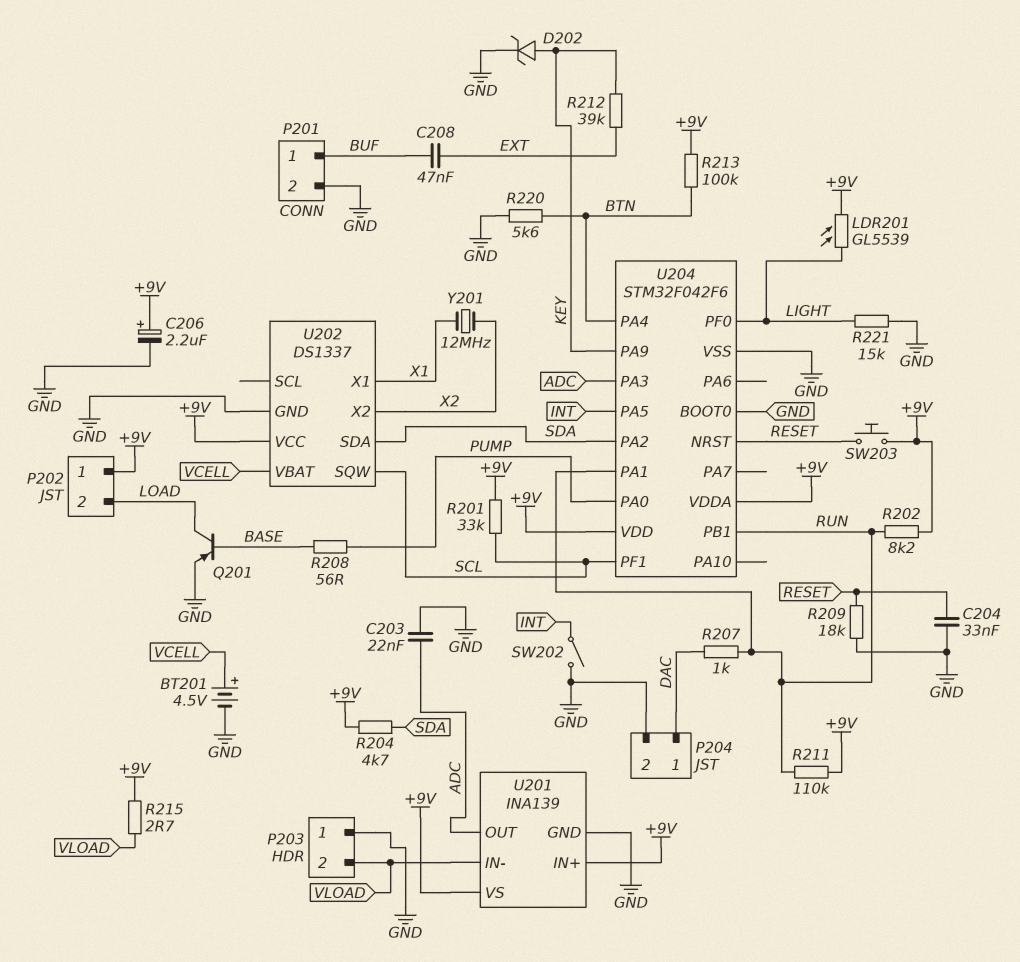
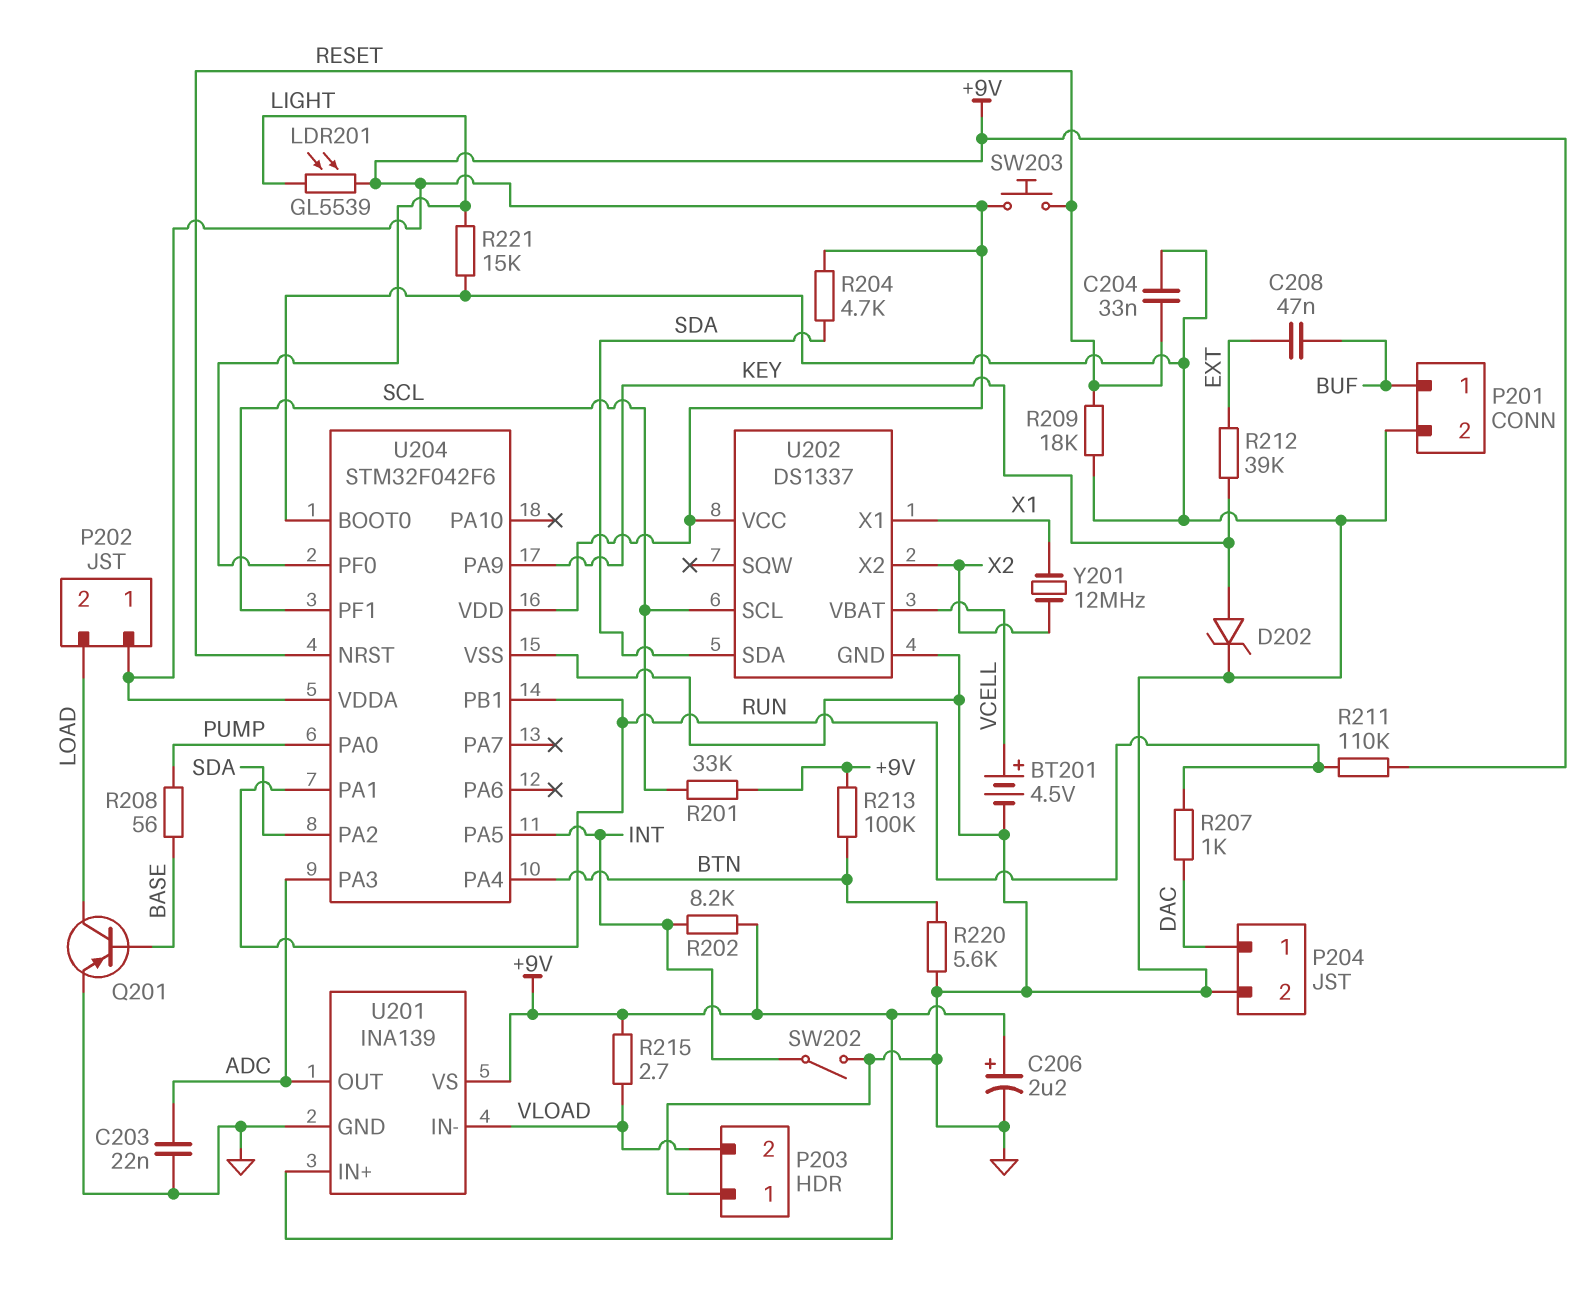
R202: 8.2k (+9V, RUN) -> 8.2k (+9V, INT)
U202 pin SCL: none -> SCL
U202 pin SQW: SCL -> none

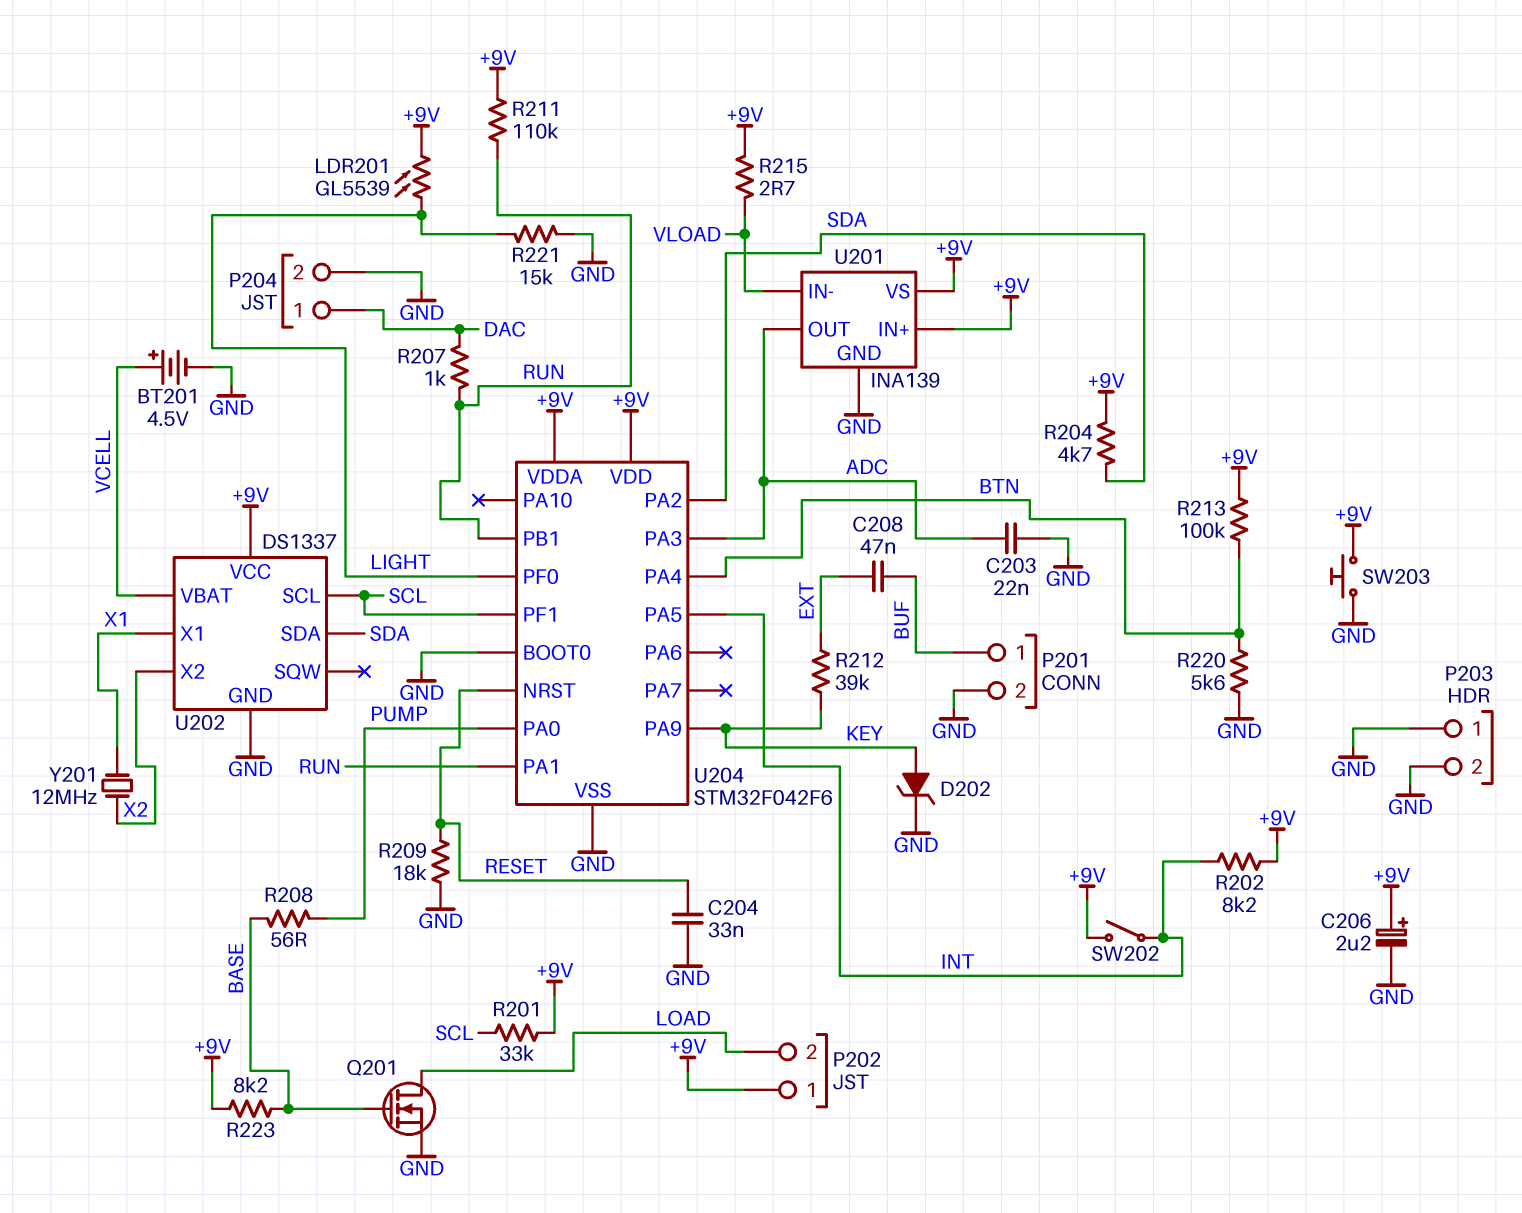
P203 pin 2: VLOAD -> GND
Q201: PNP (B BASE, C LOAD, E GND) -> NMOS (G BASE, D LOAD, S GND)
R223: none -> 8.2k (+9V, BASE)
SW202: switch (GND, INT) -> switch (+9V, INT)
SW203: button (+9V, RESET) -> button (+9V, GND)

